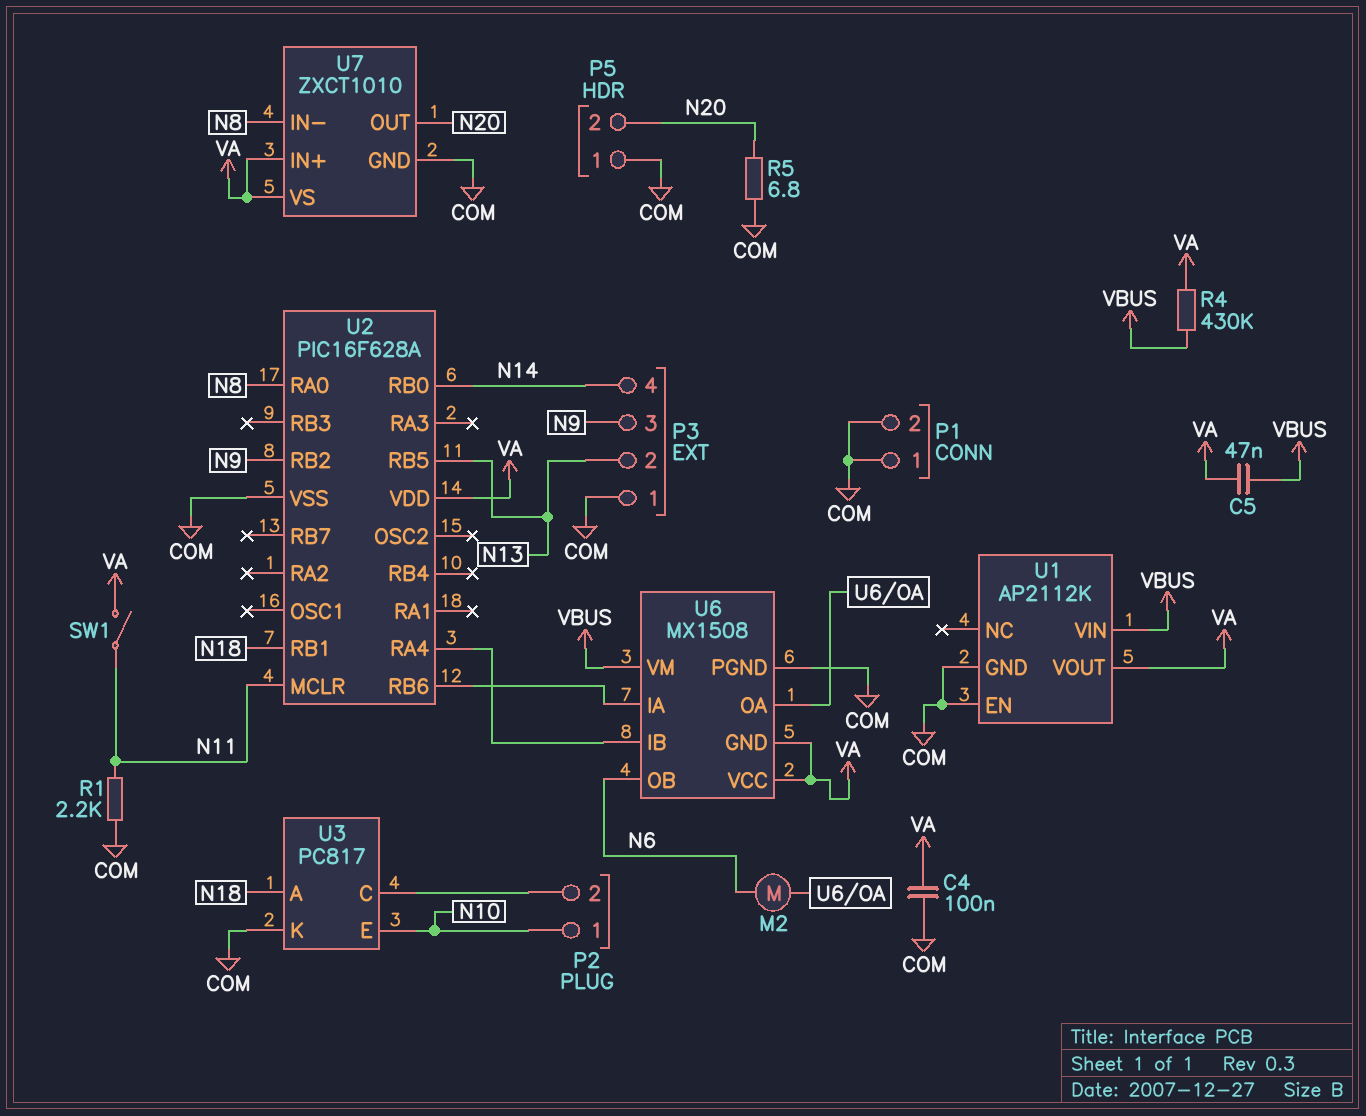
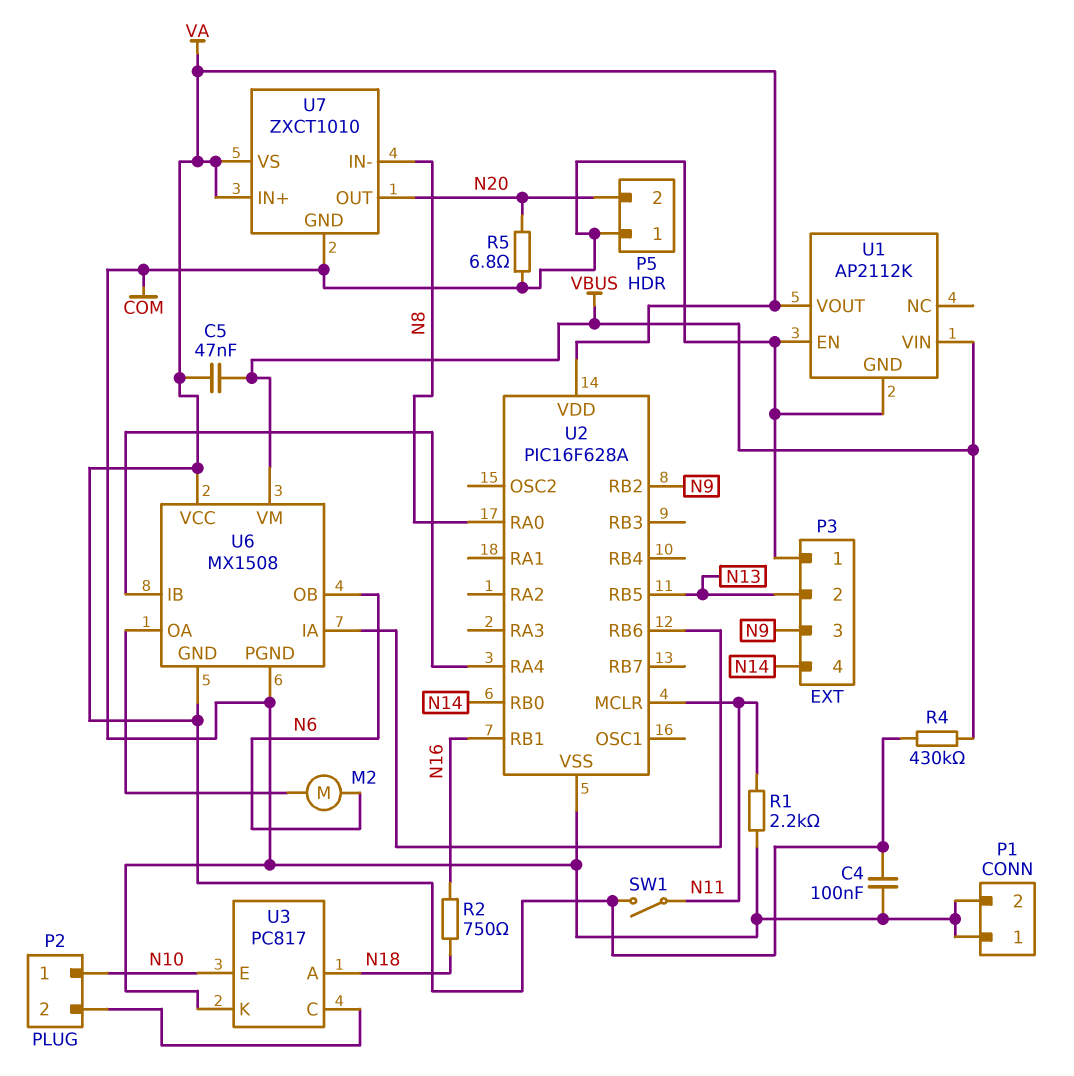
R2: none -> 750 (N16, N18)
U2 pin RB1: N18 -> N16

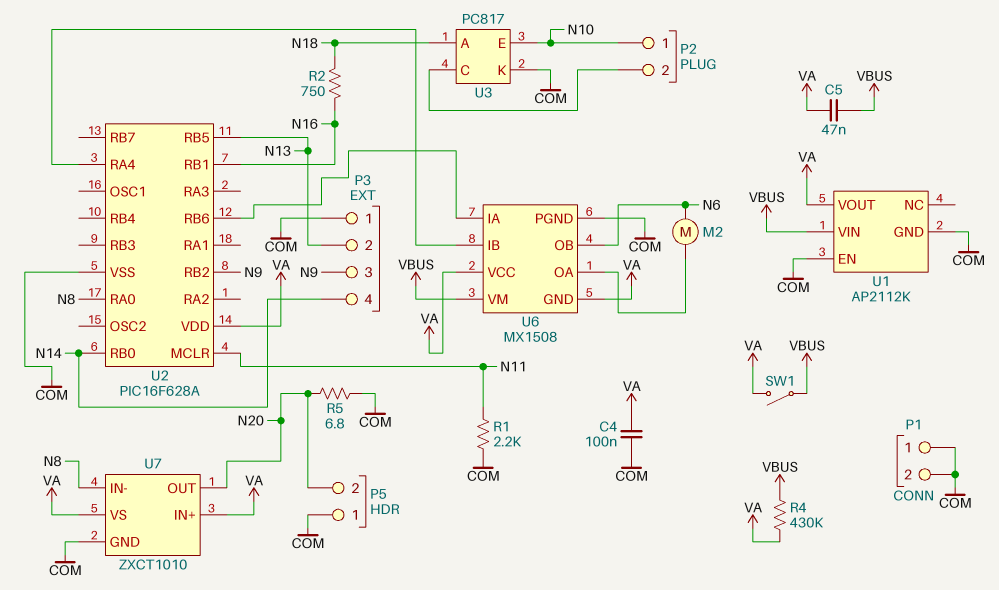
SW1: switch (N11, VA) -> switch (VA, VBUS)

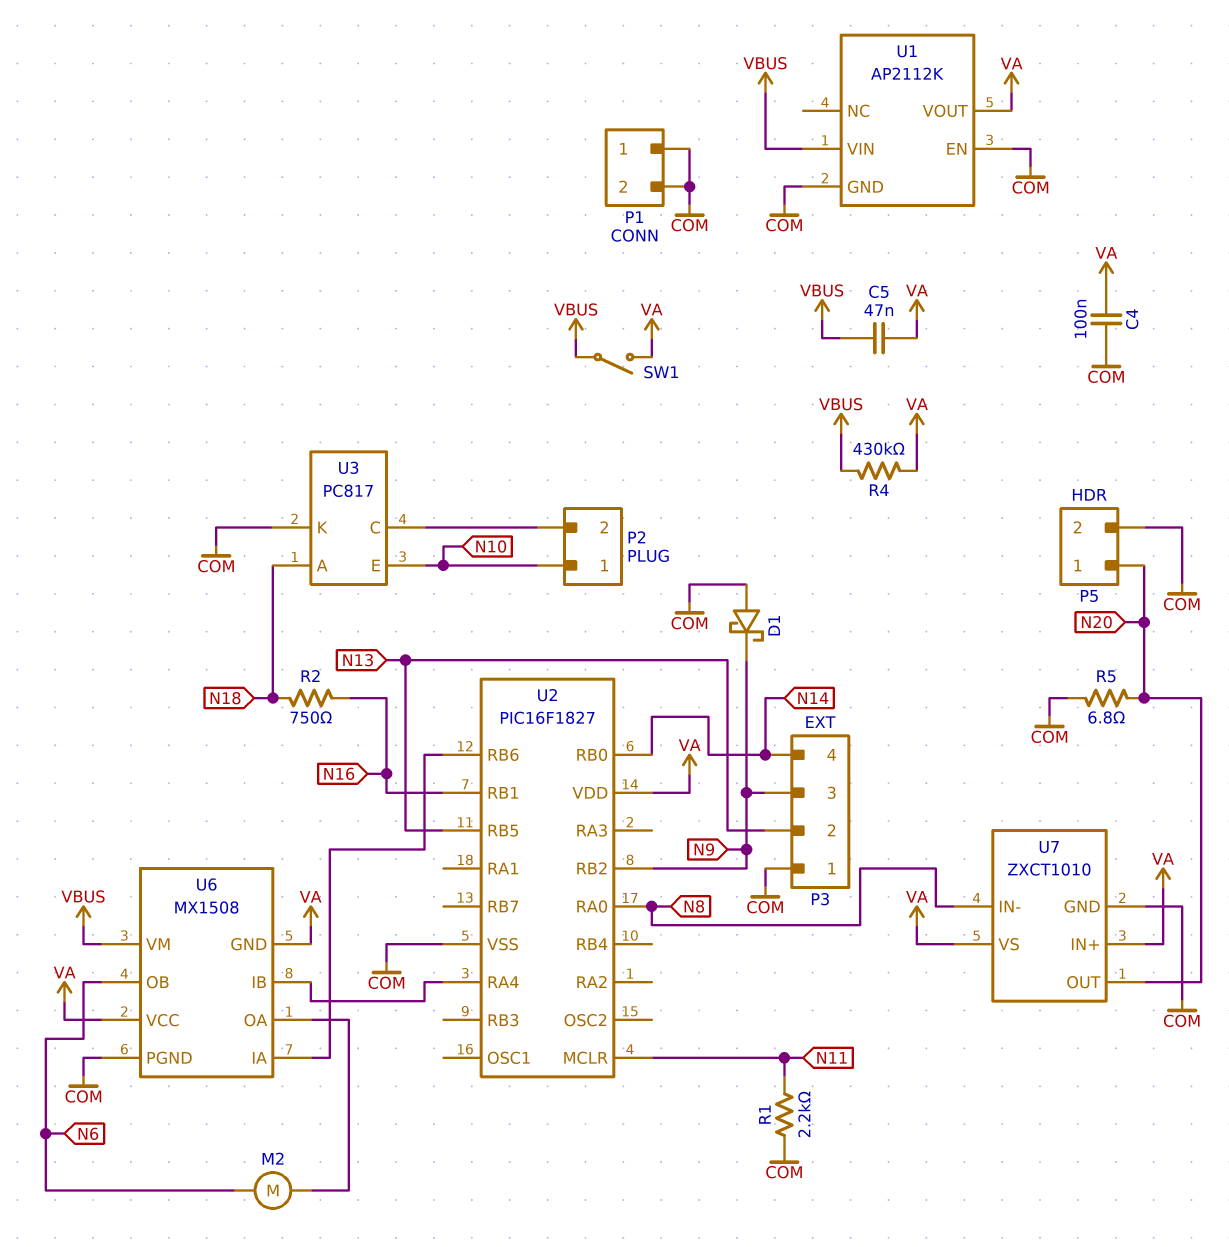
D1: none -> schottky (A COM, K N9)
P5 pin 1: COM -> N20
P5 pin 2: N20 -> COM
U2: PIC16F628A -> PIC16F1827

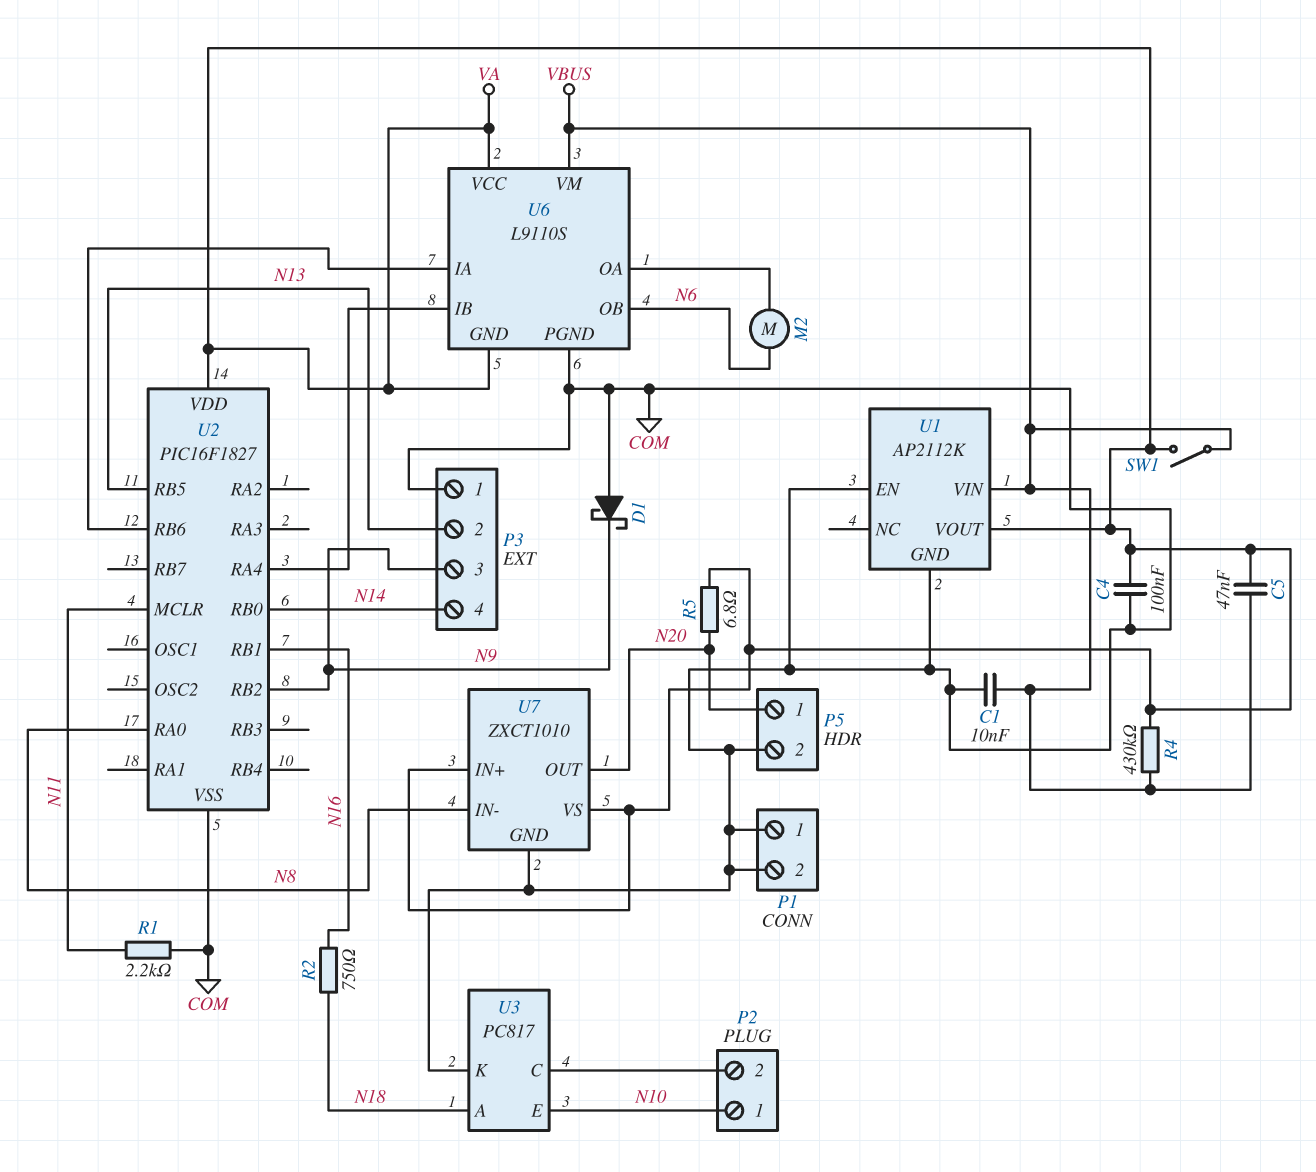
C1: none -> 10nF (COM, VBUS)
R5: 6.8 (COM, N20) -> 6.8 (N20, VA)
U6: MX1508 -> L9110S

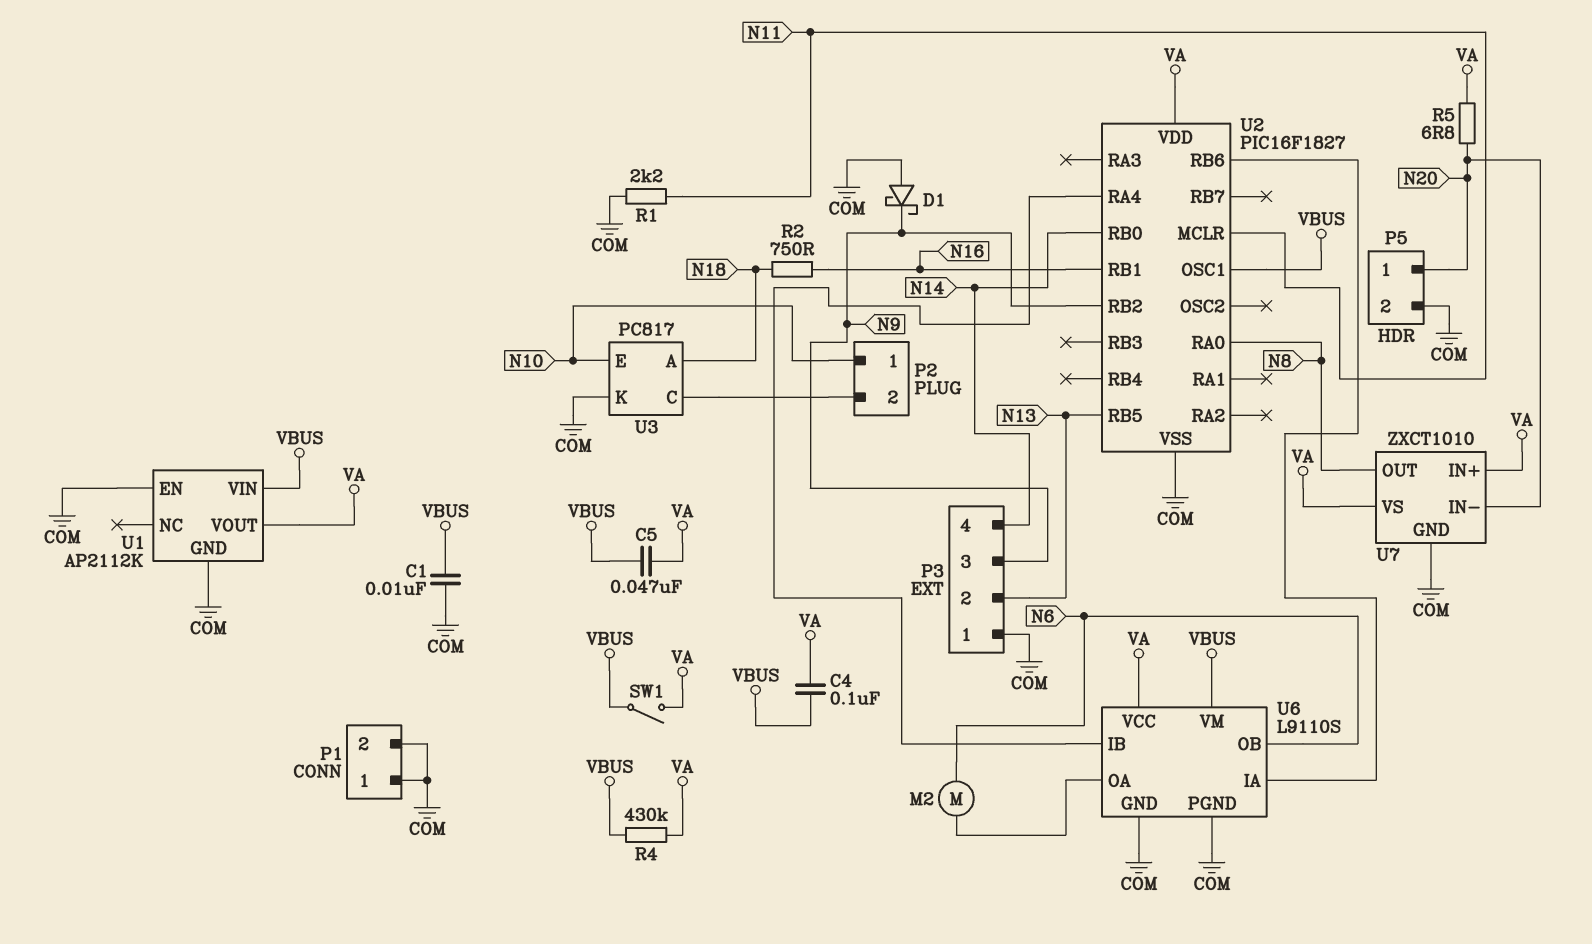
C4: 100nF (COM, VA) -> 100nF (VA, VBUS)
U2 pin OSC1: none -> VBUS
U6 pin GND: VA -> COM
U7 pin IN-: N8 -> N20
U7 pin OUT: N20 -> N8

